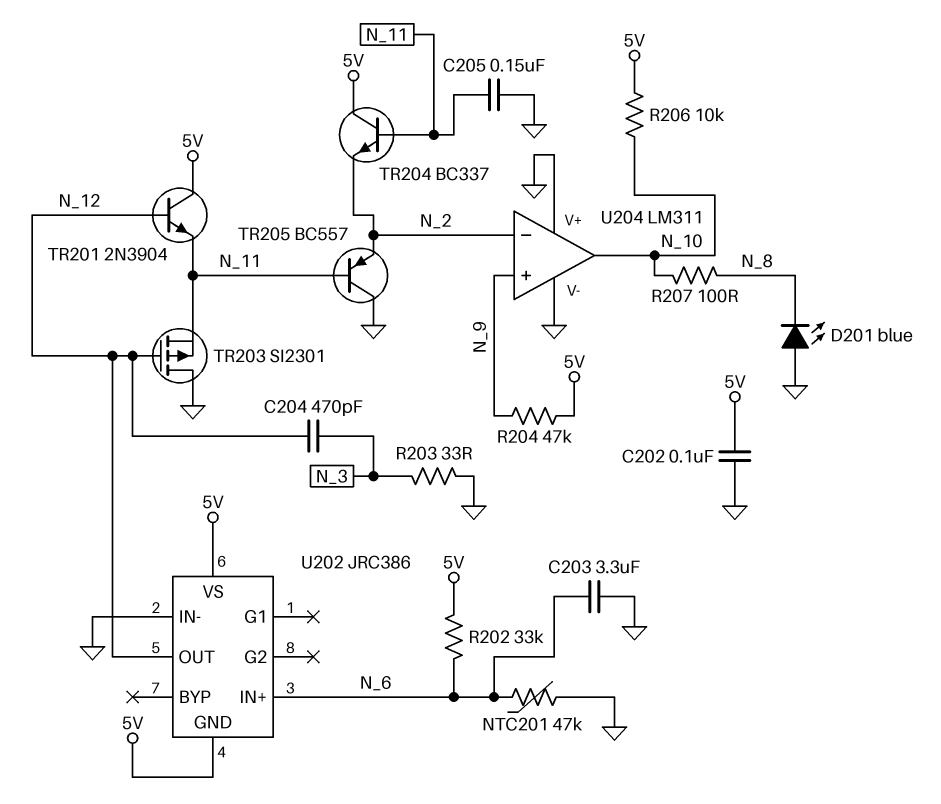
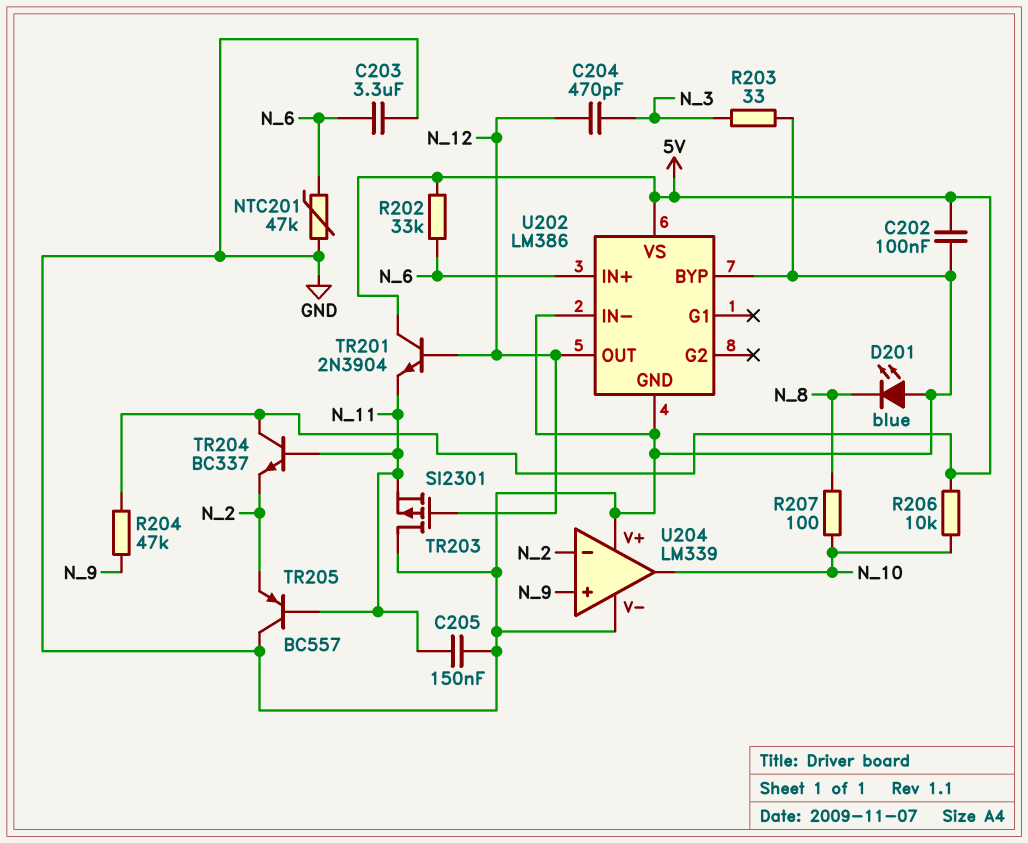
U202: JRC386 -> LM386
U202 pin BYP: none -> GND
U202 pin GND: 5V -> GND
U204: LM311 -> LM339

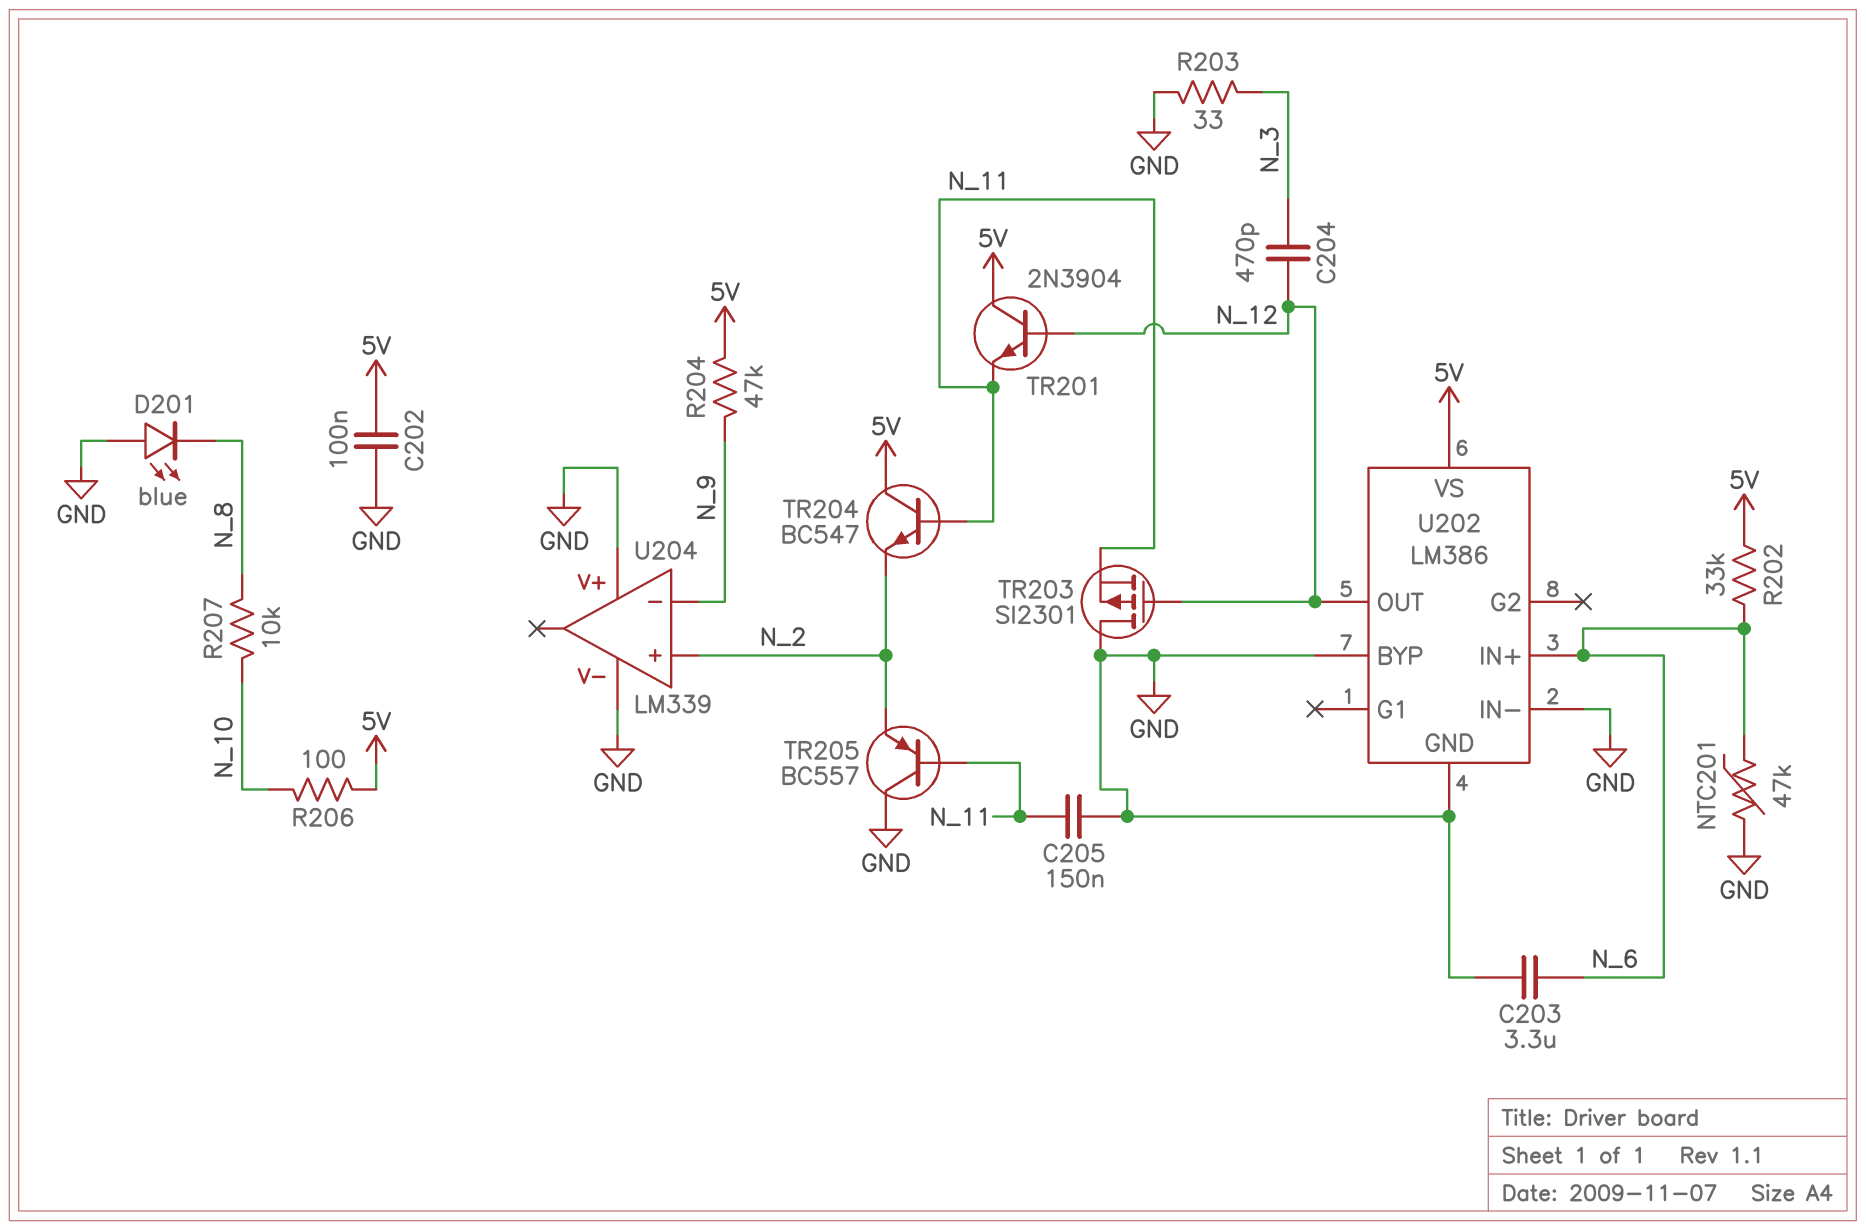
R206: 10k (5V, N_10) -> 100 (5V, N_10)
R207: 100 (N_8, N_10) -> 10k (N_8, N_10)
TR204: NPN BC337 (B N_11, C 5V, E N_2) -> NPN BC547 (B N_11, C 5V, E N_2)
U204 pin in+: N_9 -> N_2
U204 pin in-: N_2 -> N_9
U204 pin out: N_10 -> none

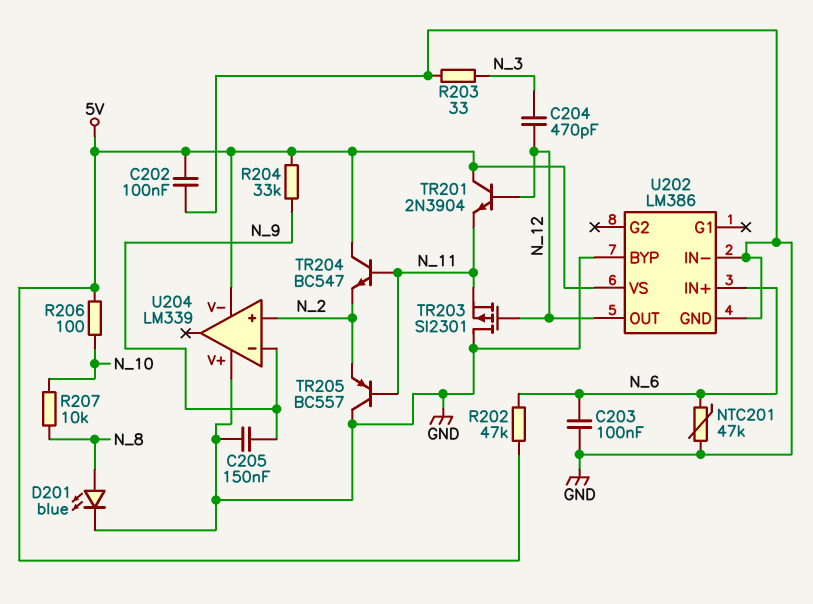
C203: 3.3uF (GND, N_6) -> 100nF (GND, N_6)
C205: 150nF (GND, N_11) -> 150nF (GND, N_9)
D201: LED blue (A GND, K N_8) -> LED blue (A N_8, K GND)
R202: 33k (5V, N_6) -> 47k (5V, N_6)
R204: 47k (5V, N_9) -> 33k (5V, N_9)
U204 pin V-: GND -> 5V

